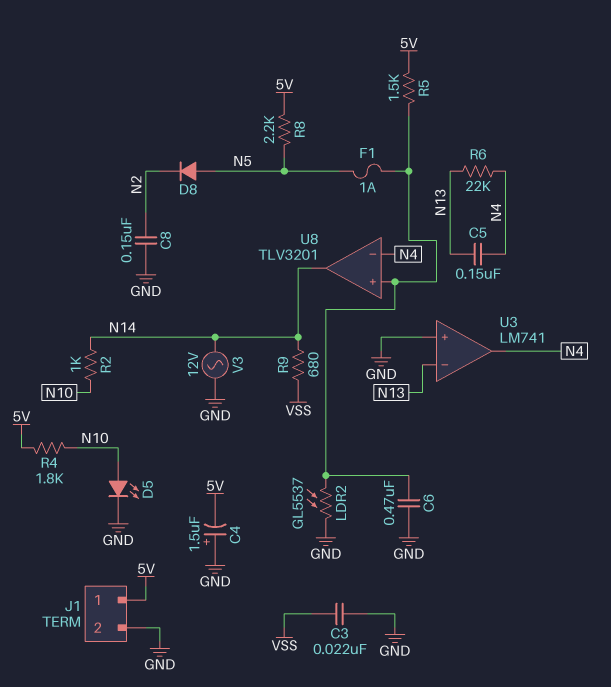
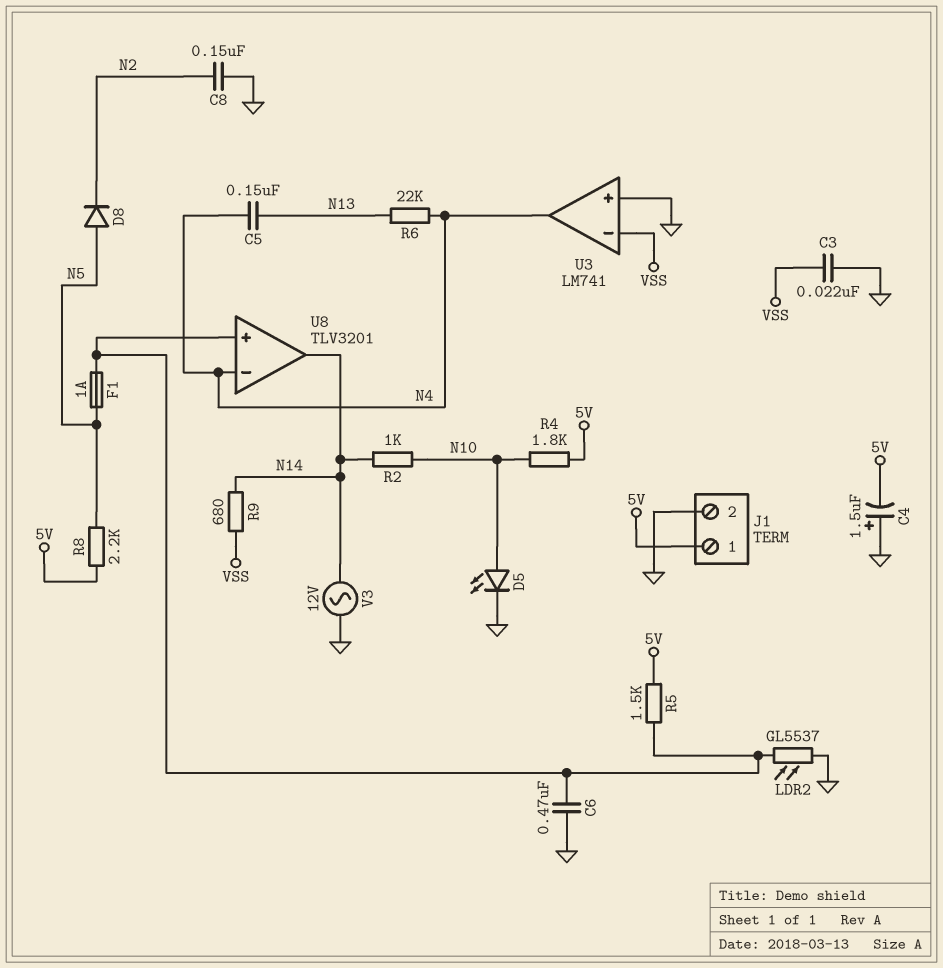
U3 pin in-: N13 -> VSS

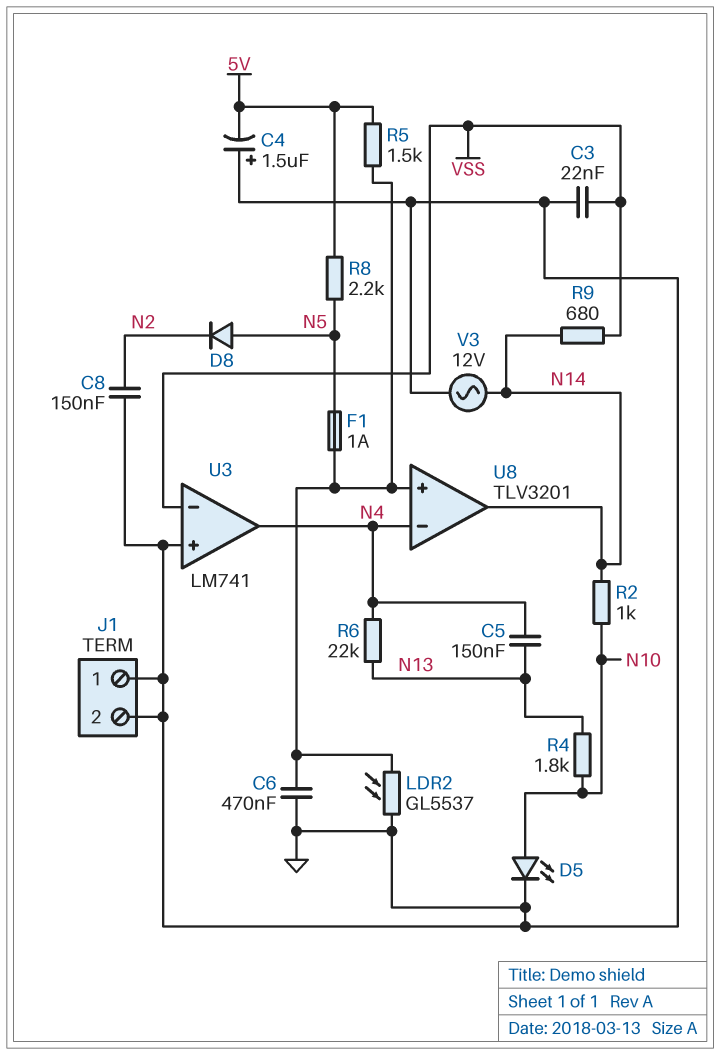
J1 pin 1: 5V -> GND
R4: 1.8k (5V, N10) -> 1.8k (N10, N13)

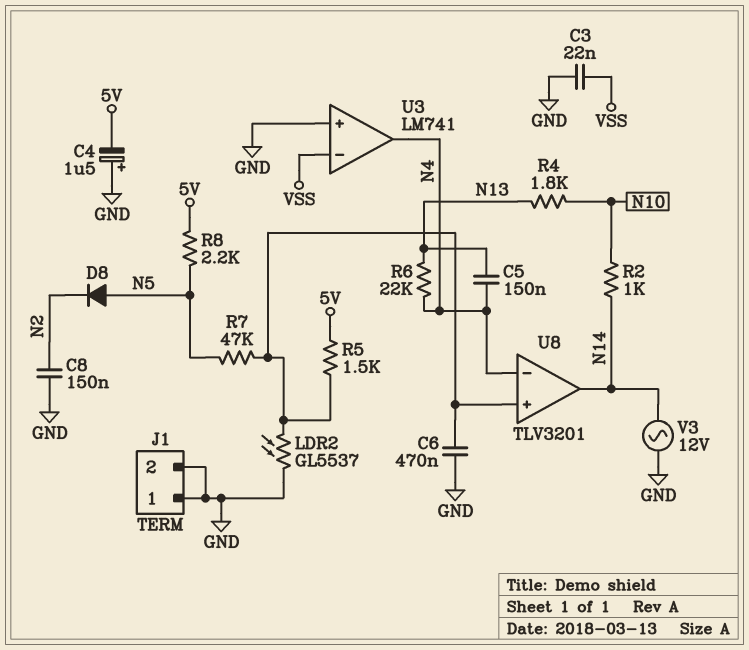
D5: LED (A N10, K GND) -> none
F1: 1A (N5, U8/in+) -> none
R7: none -> 47k (N5, U8/in+)
R9: 680 (N14, VSS) -> none

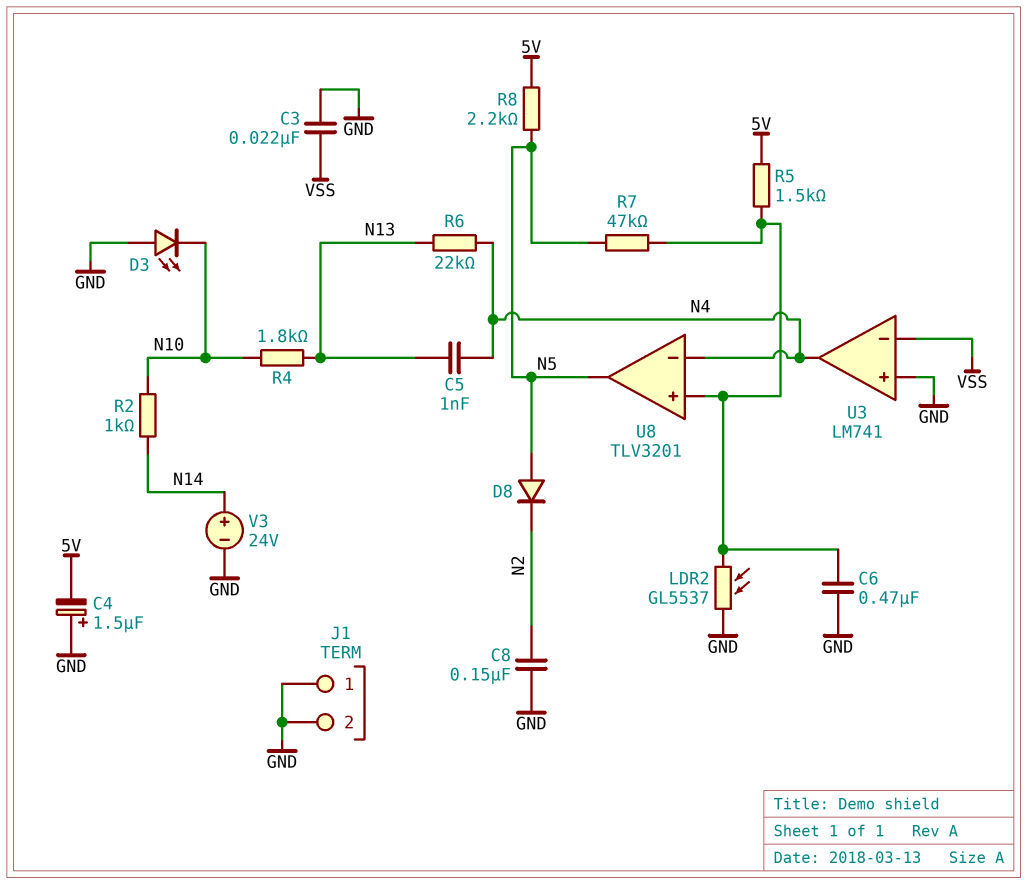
C5: 150nF (N4, N13) -> 1nF (N4, N13)
D3: none -> LED (A GND, K N10)
U8 pin out: N14 -> N5
V3: AC 12V (GND, N14) -> 24V (plus N14, minus GND)

